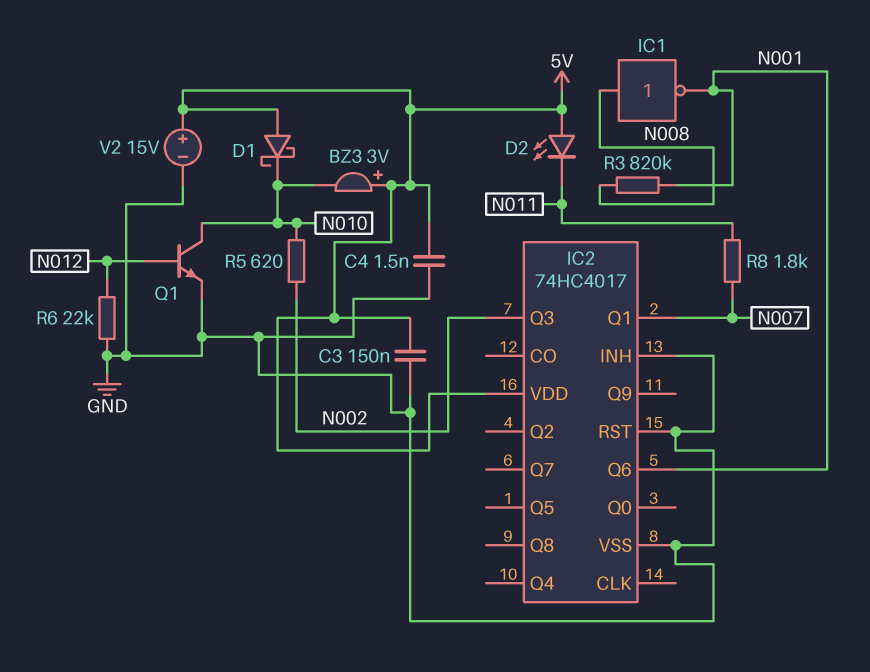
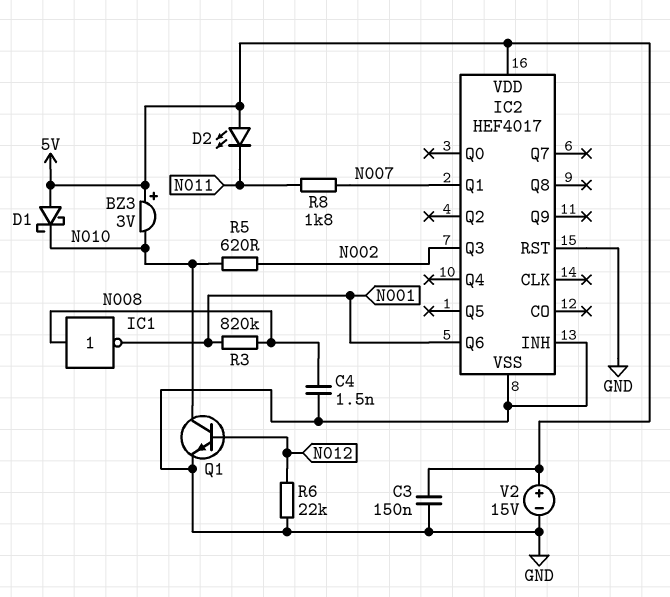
C4: 1.5nF (5V, GND) -> 1.5nF (GND, N008)
IC2: 74HC4017 -> HEF4017

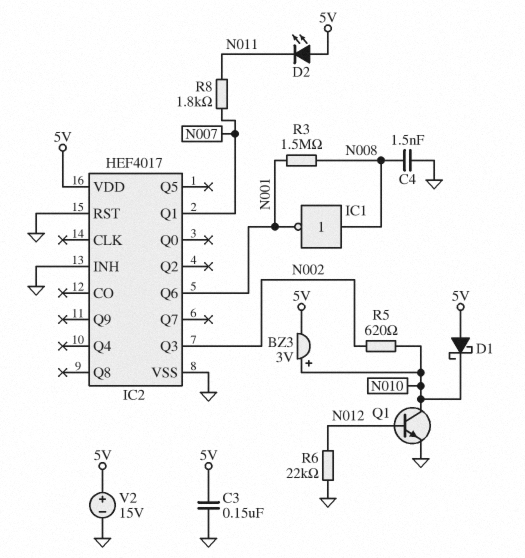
BZ3: buzzer 3V (plus 5V, minus N010) -> buzzer 3V (plus N010, minus 5V)
R3: 820k (N001, N008) -> 1.5M (N001, N008)

